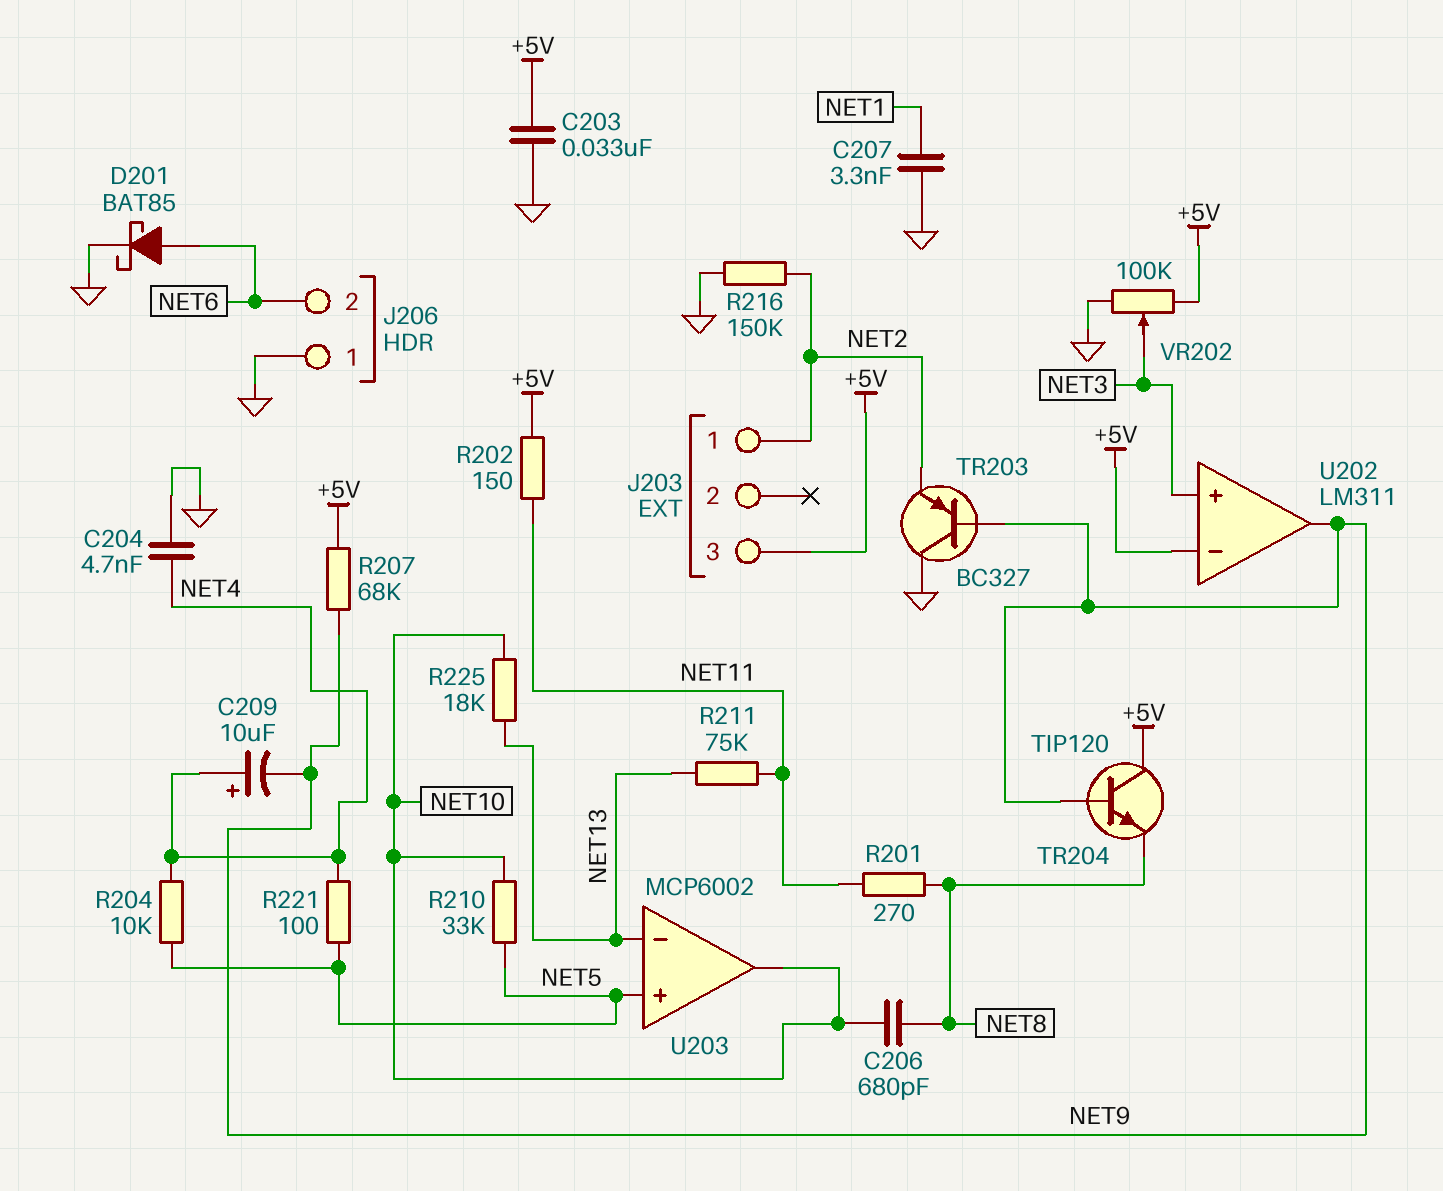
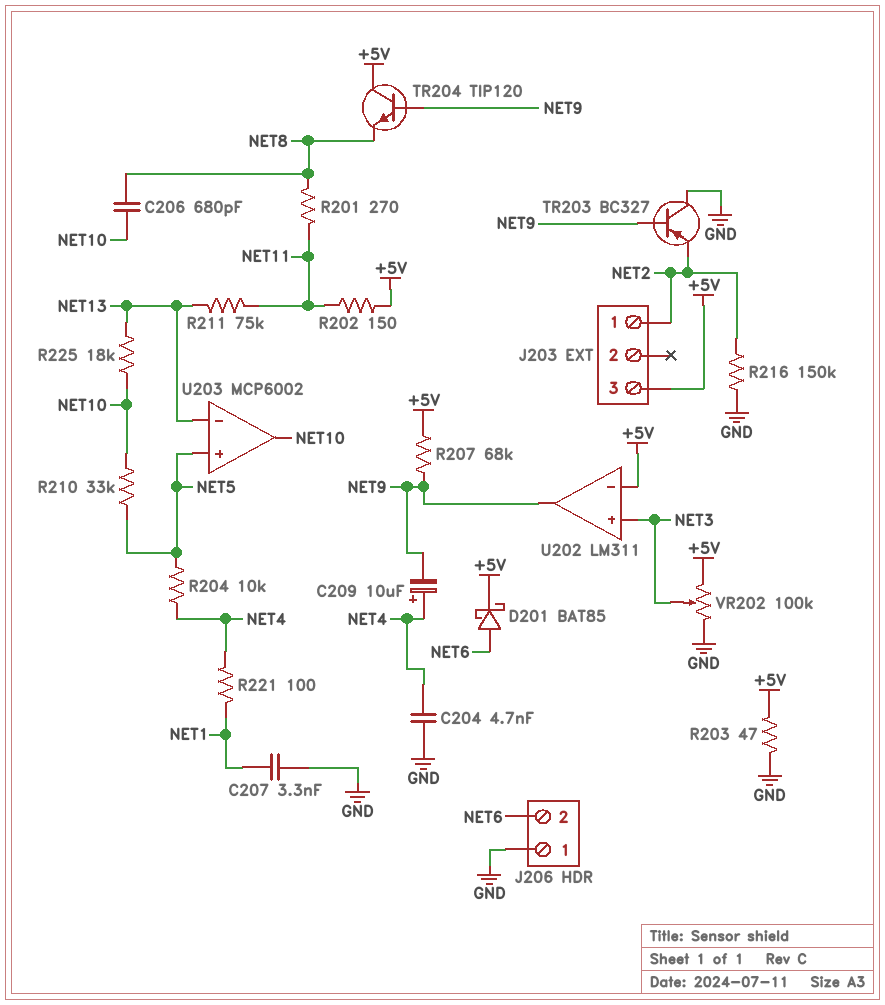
C203: 33nF (+5V, GND) -> none
D201: schottky BAT85 (A NET6, K GND) -> schottky BAT85 (A NET6, K +5V)
R203: none -> 47 (+5V, GND)
R221: 100 (NET4, NET5) -> 100 (NET1, NET4)

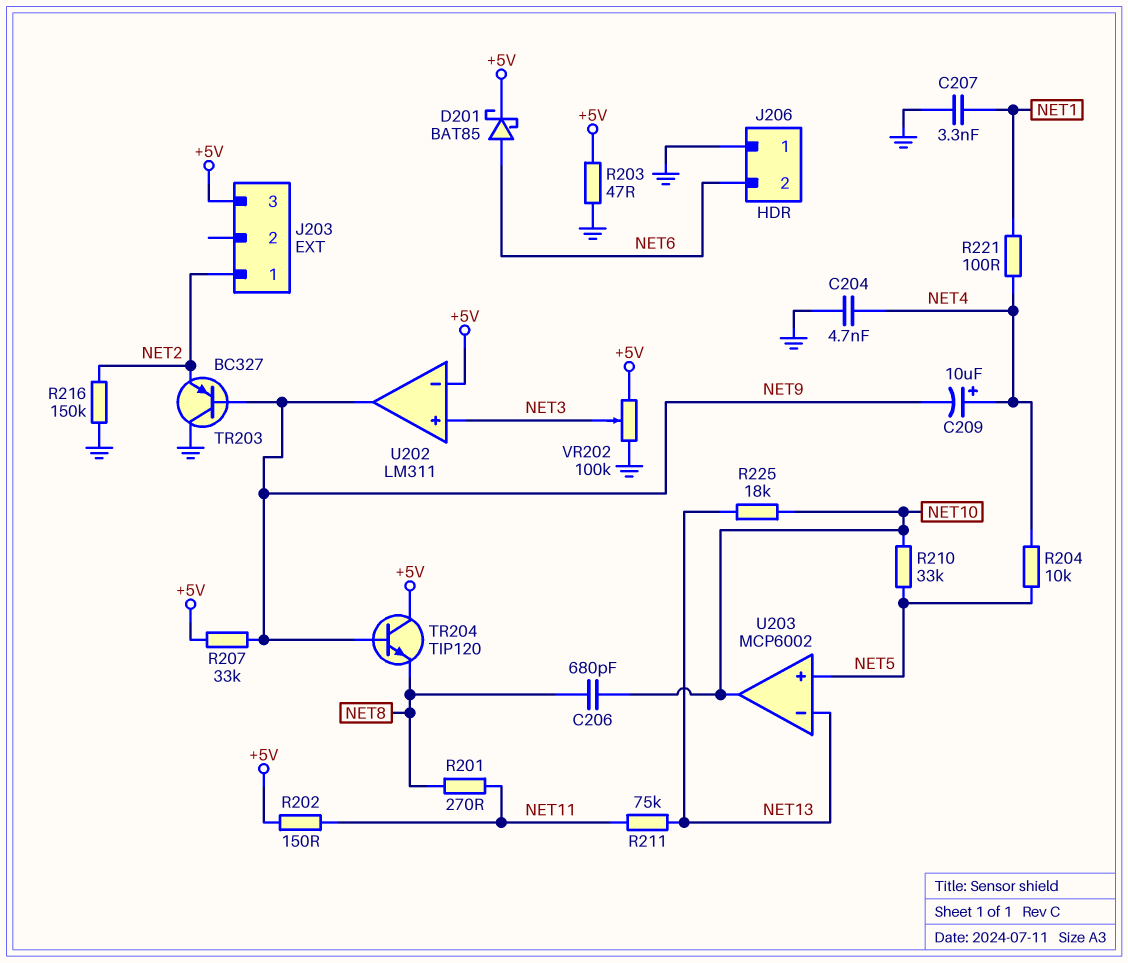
R207: 68k (+5V, NET9) -> 33k (+5V, NET9)

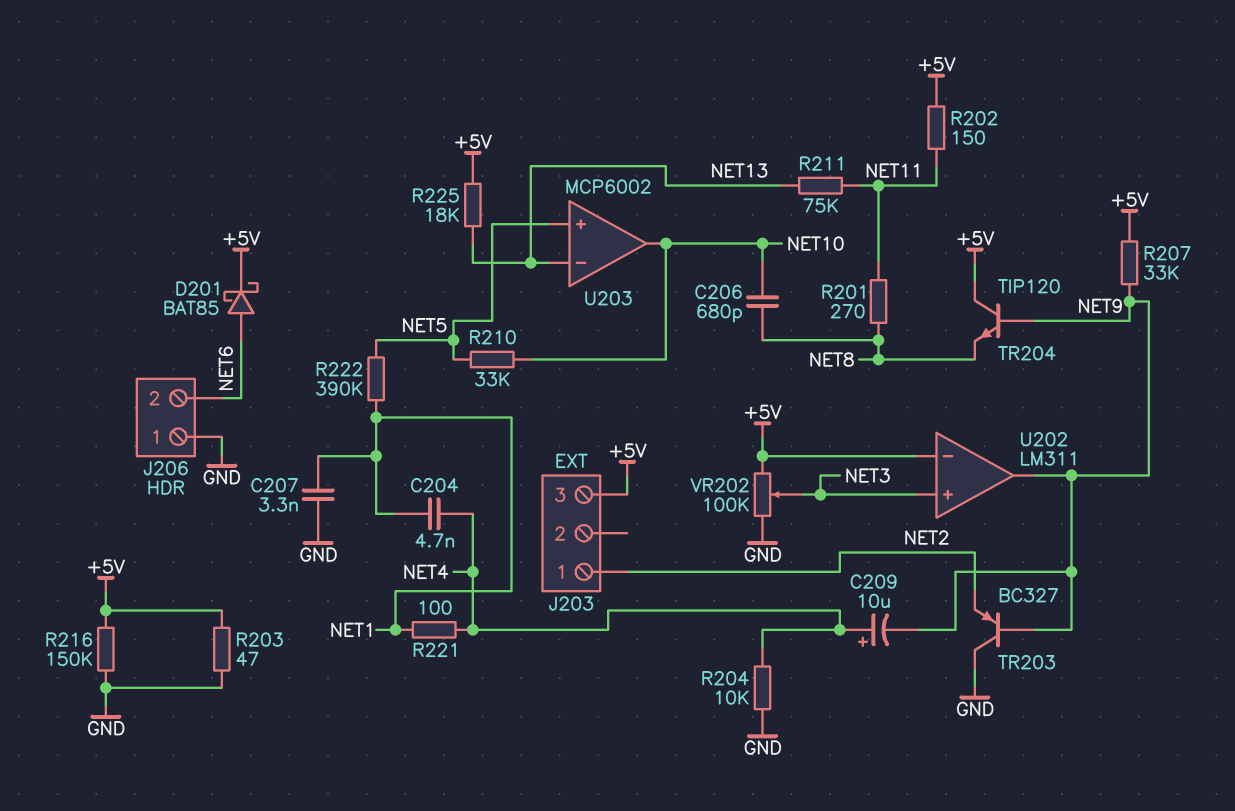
C204: 4.7nF (GND, NET4) -> 4.7nF (NET1, NET4)
R204: 10k (NET4, NET5) -> 10k (GND, NET4)
R216: 150k (GND, NET2) -> 150k (+5V, GND)
R222: none -> 390k (NET1, NET5)
R225: 18k (NET10, NET13) -> 18k (+5V, NET13)

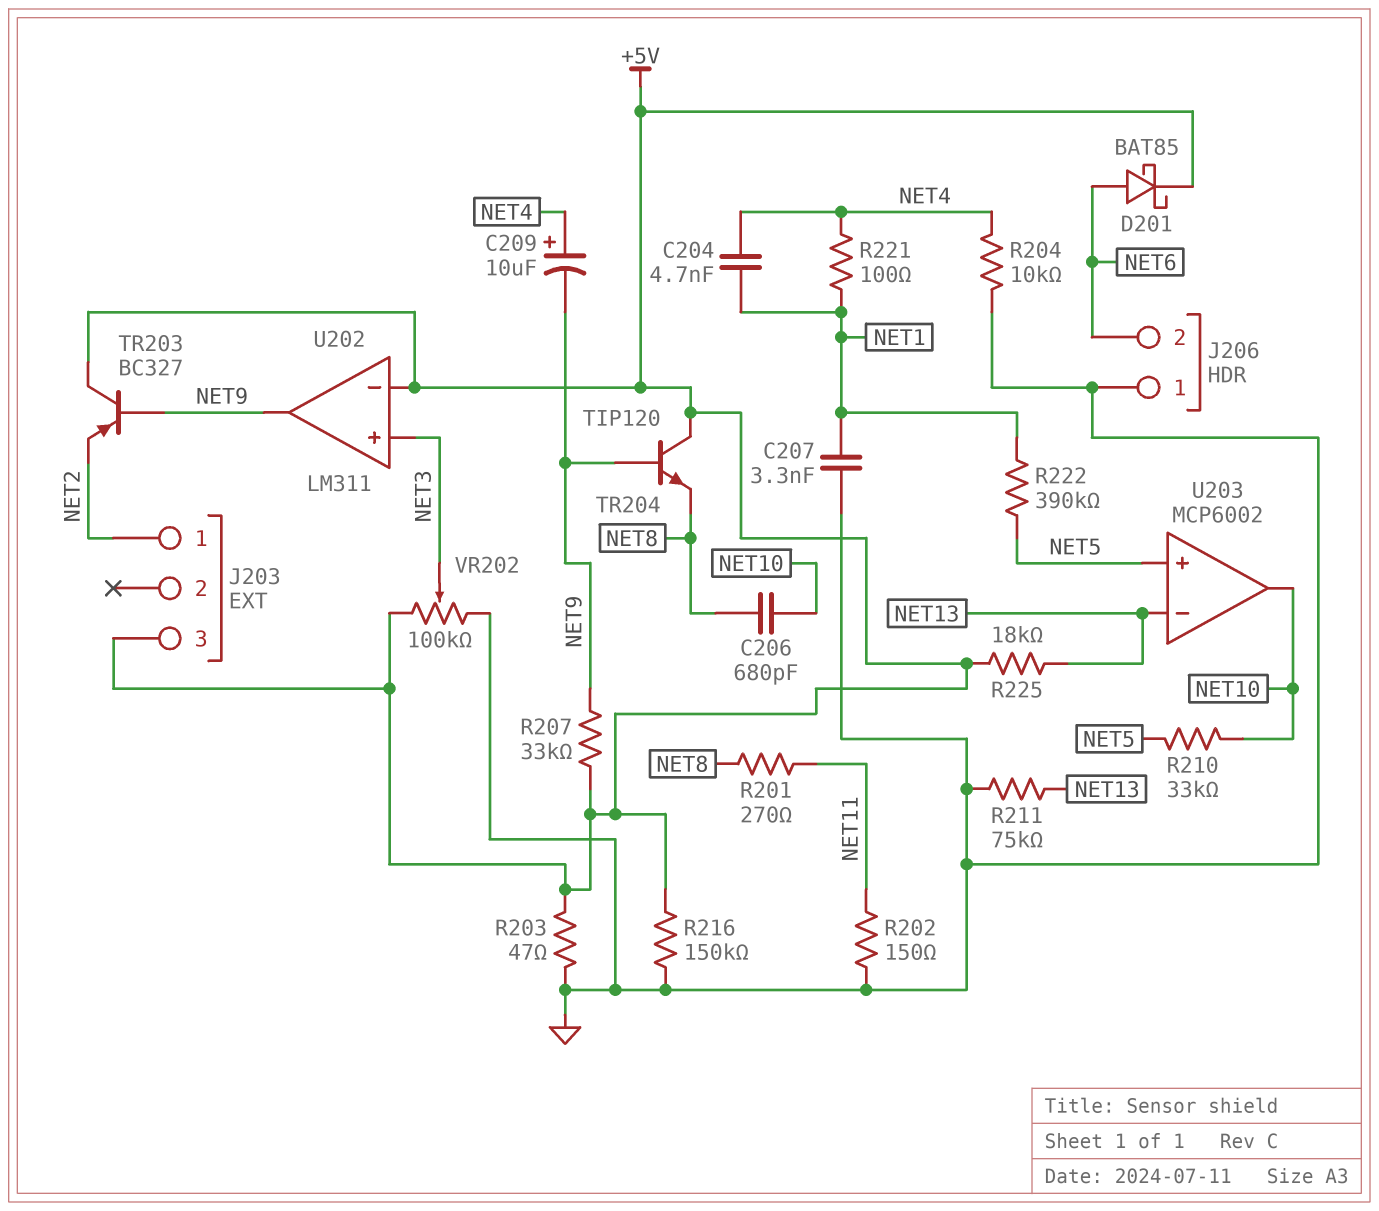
R202: 150 (+5V, NET11) -> 150 (GND, NET11)
R211: 75k (NET11, NET13) -> 75k (GND, NET13)
TR203: PNP BC327 (B NET9, C GND, E NET2) -> PNP BC327 (B NET9, C +5V, E NET2)

